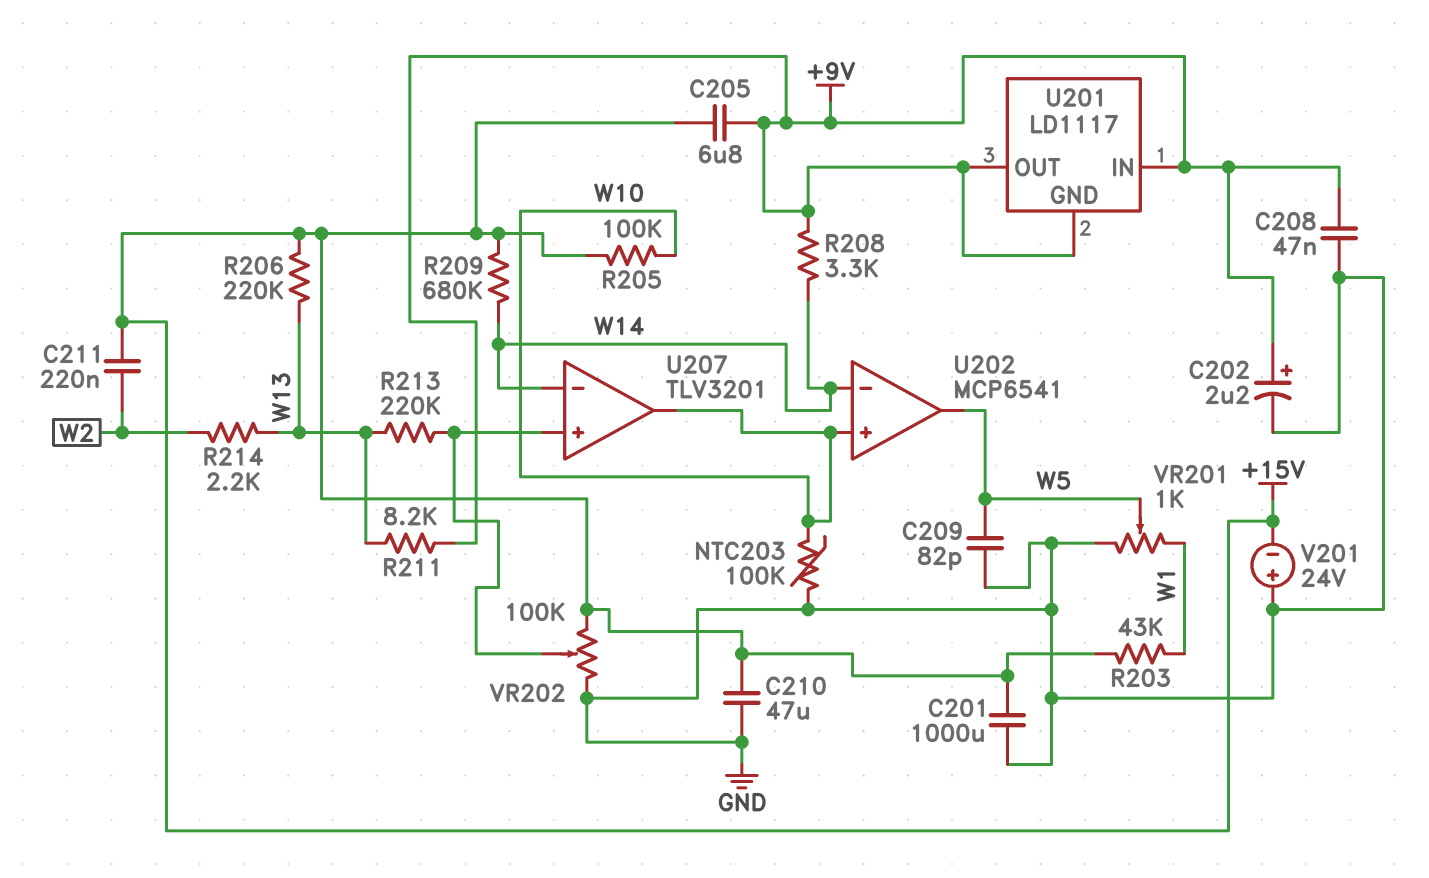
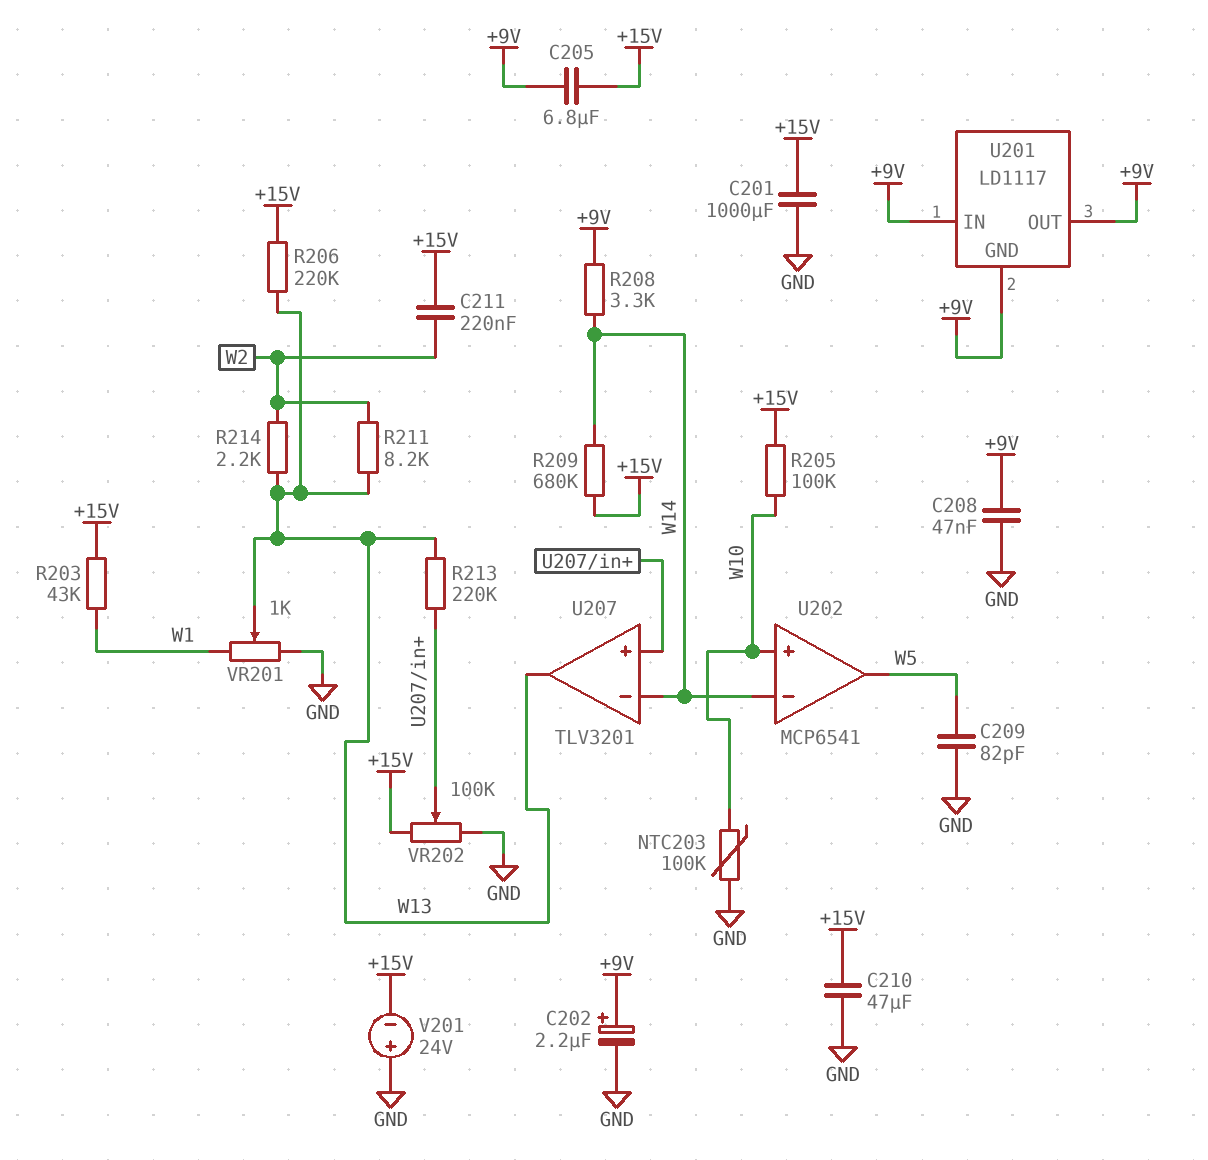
R211: 8.2k (+9V, W13) -> 8.2k (W2, W13)
U207 pin out: W10 -> W13
VR201: 1k (GND, W1, wiper W5) -> 1k (GND, W1, wiper W13)

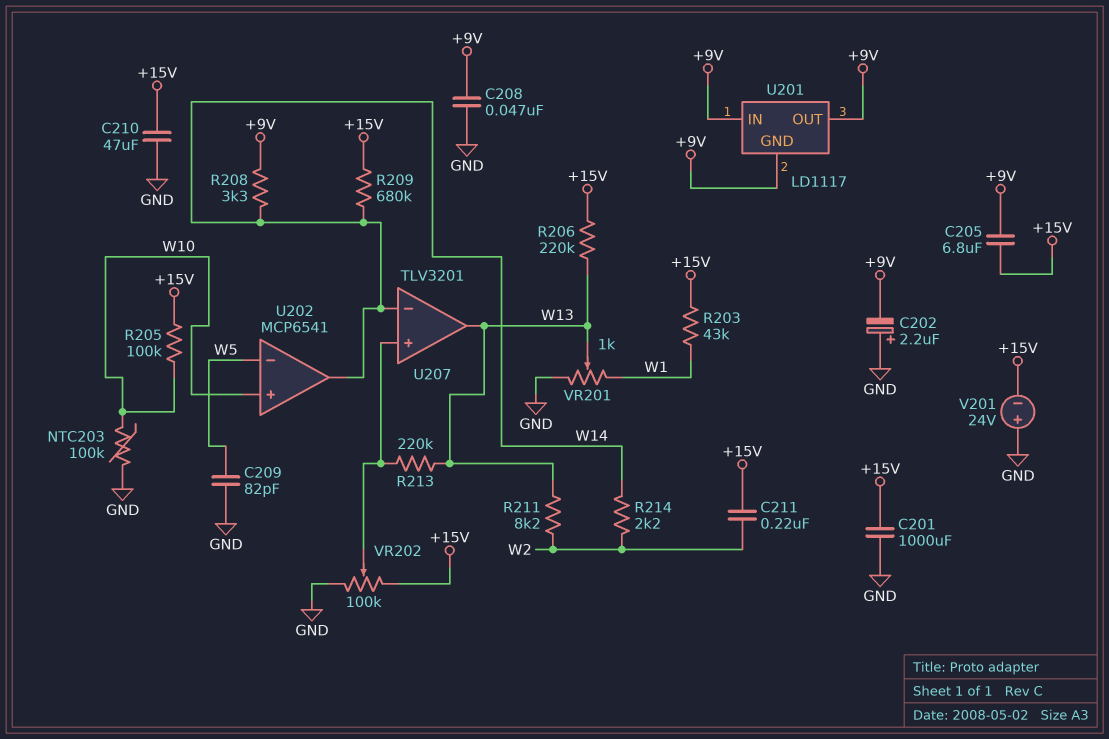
C202: 2.2uF (plus +9V, minus GND) -> 2.2uF (plus GND, minus +9V)
R214: 2.2k (W2, W13) -> 2.2k (W2, W14)
U202 pin in-: W14 -> W5
U202 pin out: W5 -> W14

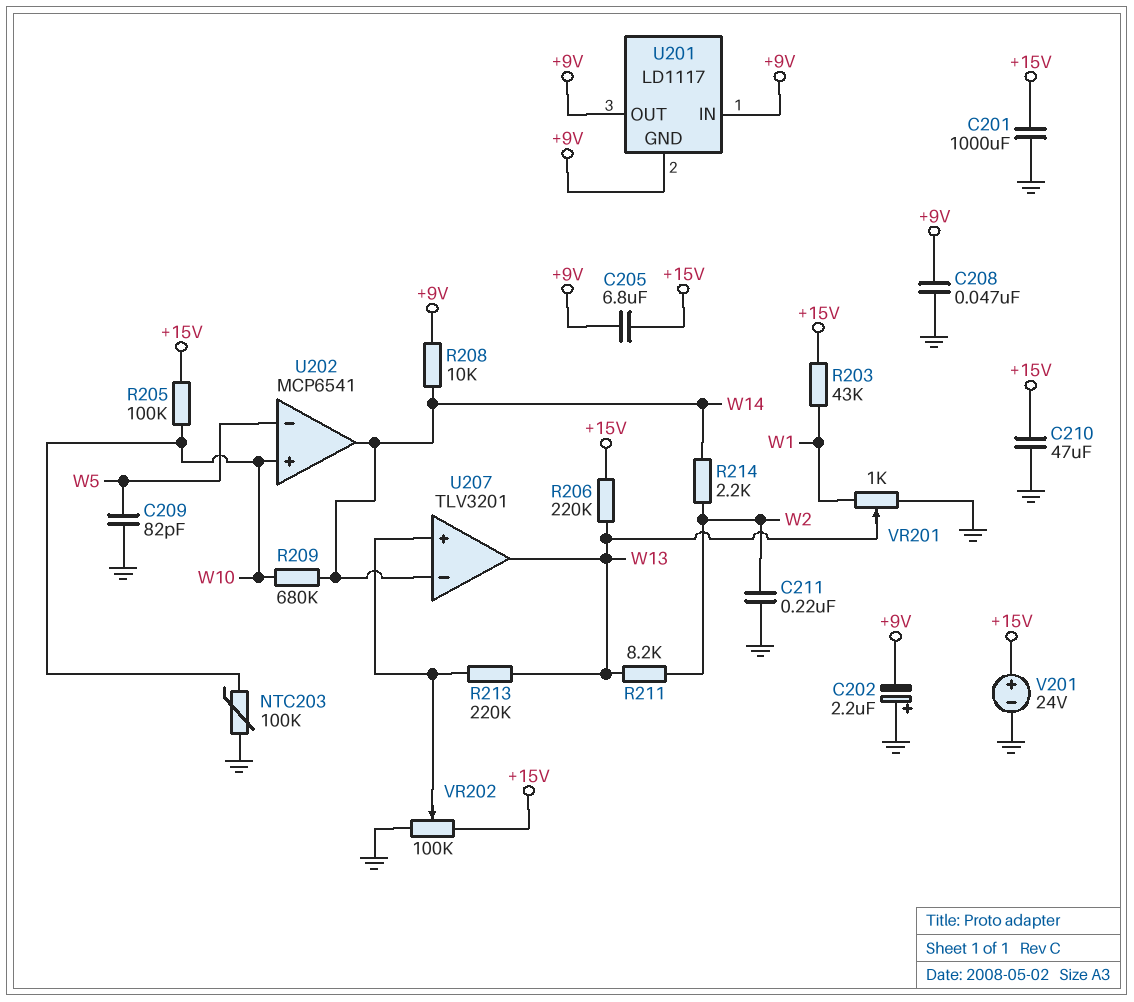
C211: 220nF (+15V, W2) -> 220nF (GND, W2)
R208: 3.3k (+9V, W14) -> 10k (+9V, W14)
R209: 680k (+15V, W14) -> 680k (W10, W14)
V201: 24V (plus GND, minus +15V) -> 24V (plus +15V, minus GND)

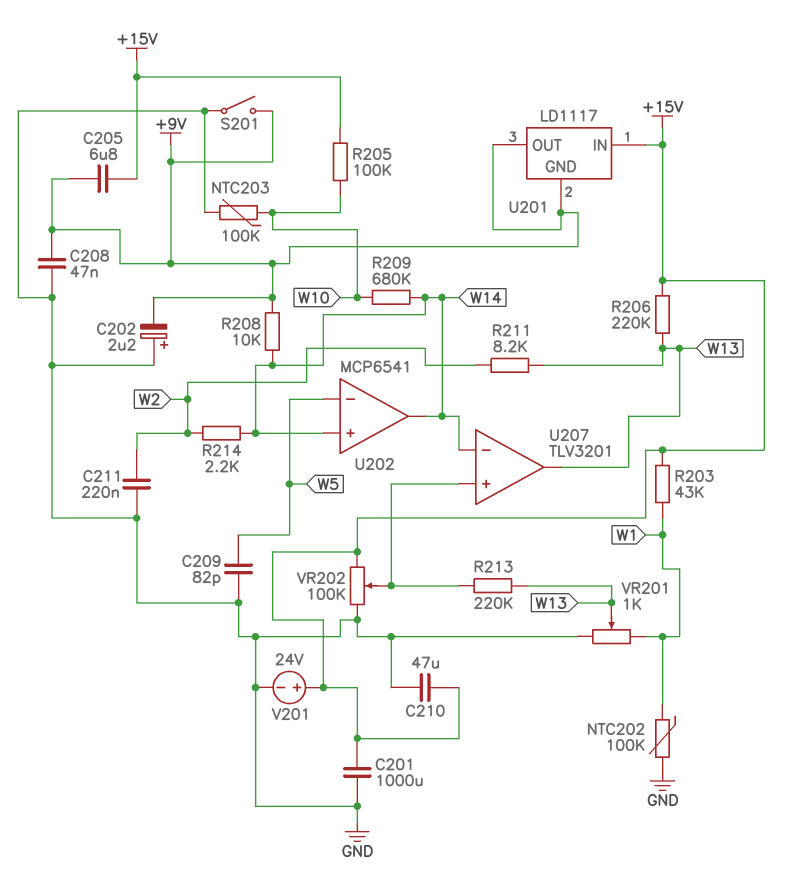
NTC202: none -> 100k (GND, W1)
S201: none -> switch (+9V, GND)
U201 pin IN: +9V -> +15V
U202 pin in+: W10 -> W14

